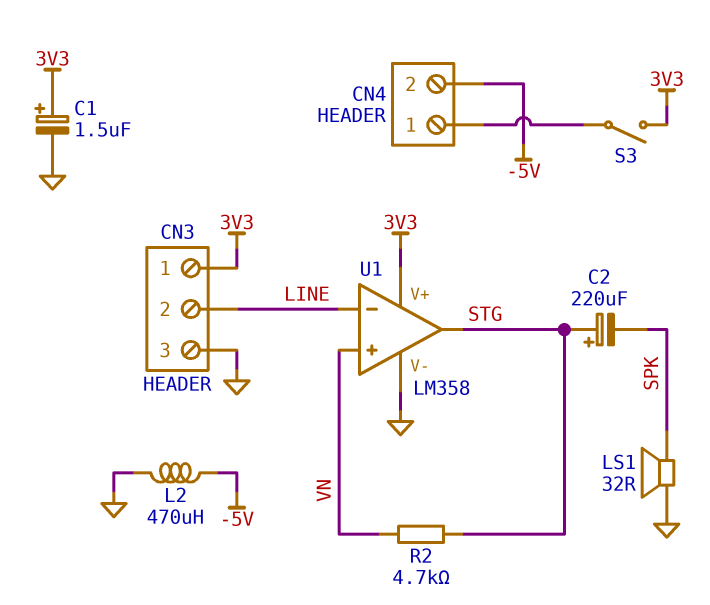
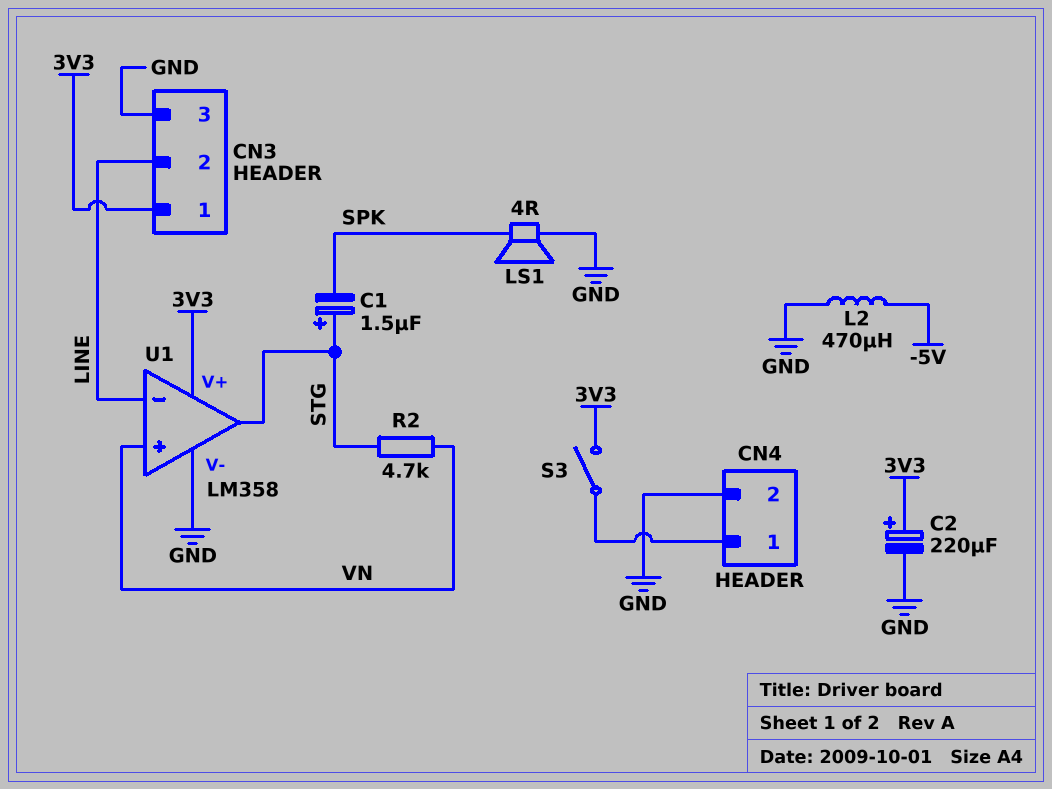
C1: 1.5uF (plus 3V3, minus GND) -> 1.5uF (plus STG, minus SPK)
C2: 220uF (plus STG, minus SPK) -> 220uF (plus 3V3, minus GND)
CN4 pin 2: -5V -> GND
LS1: speaker 32R (GND, SPK) -> speaker 4R (GND, SPK)

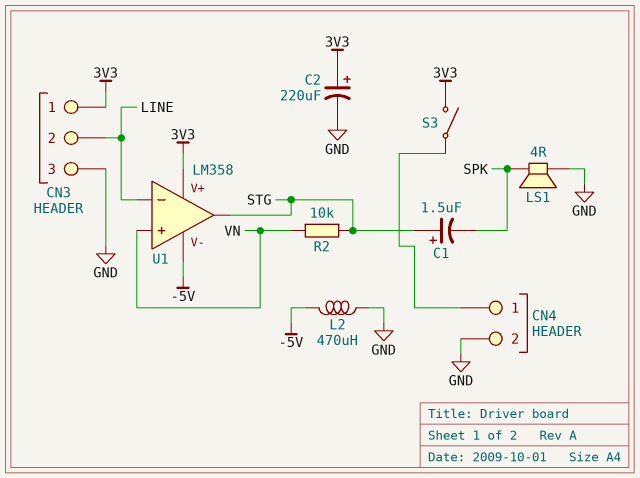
R2: 4.7k (STG, VN) -> 10k (STG, VN)
U1 pin V-: GND -> -5V

